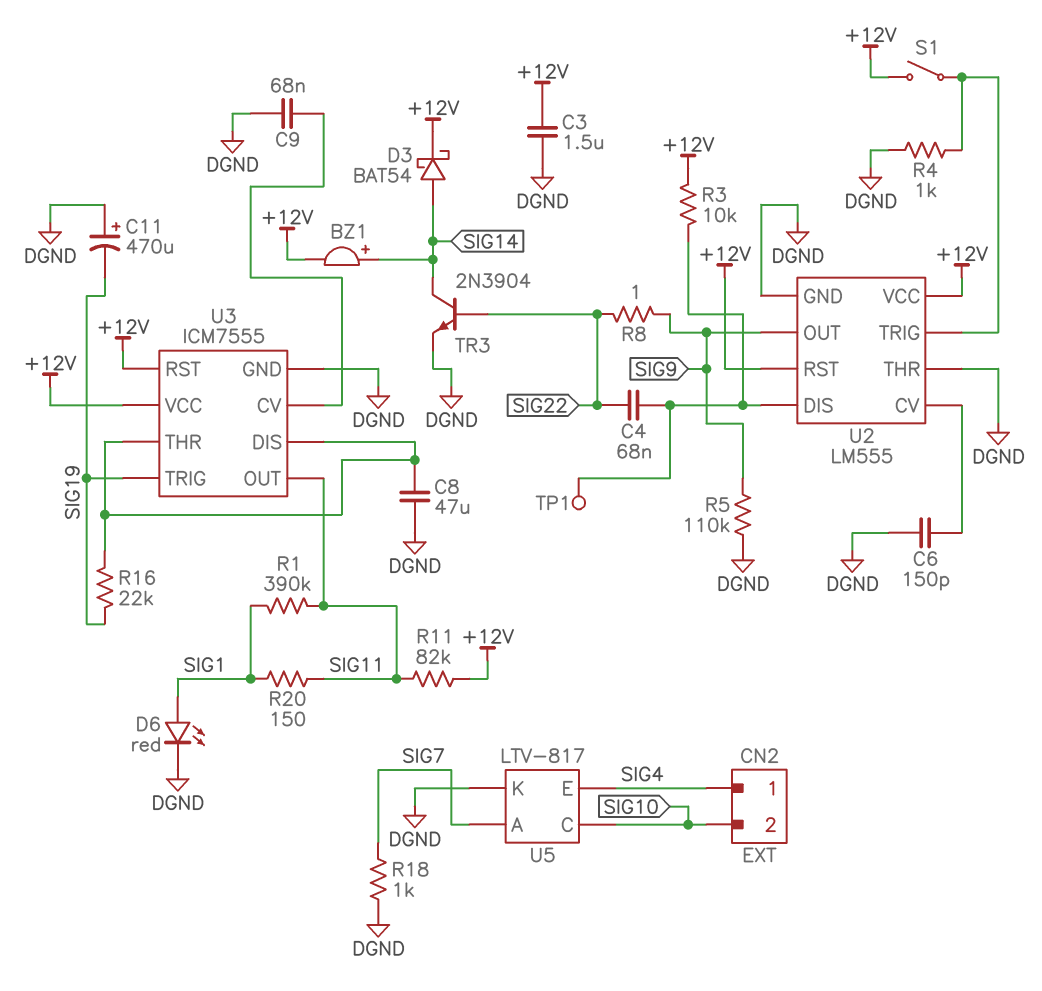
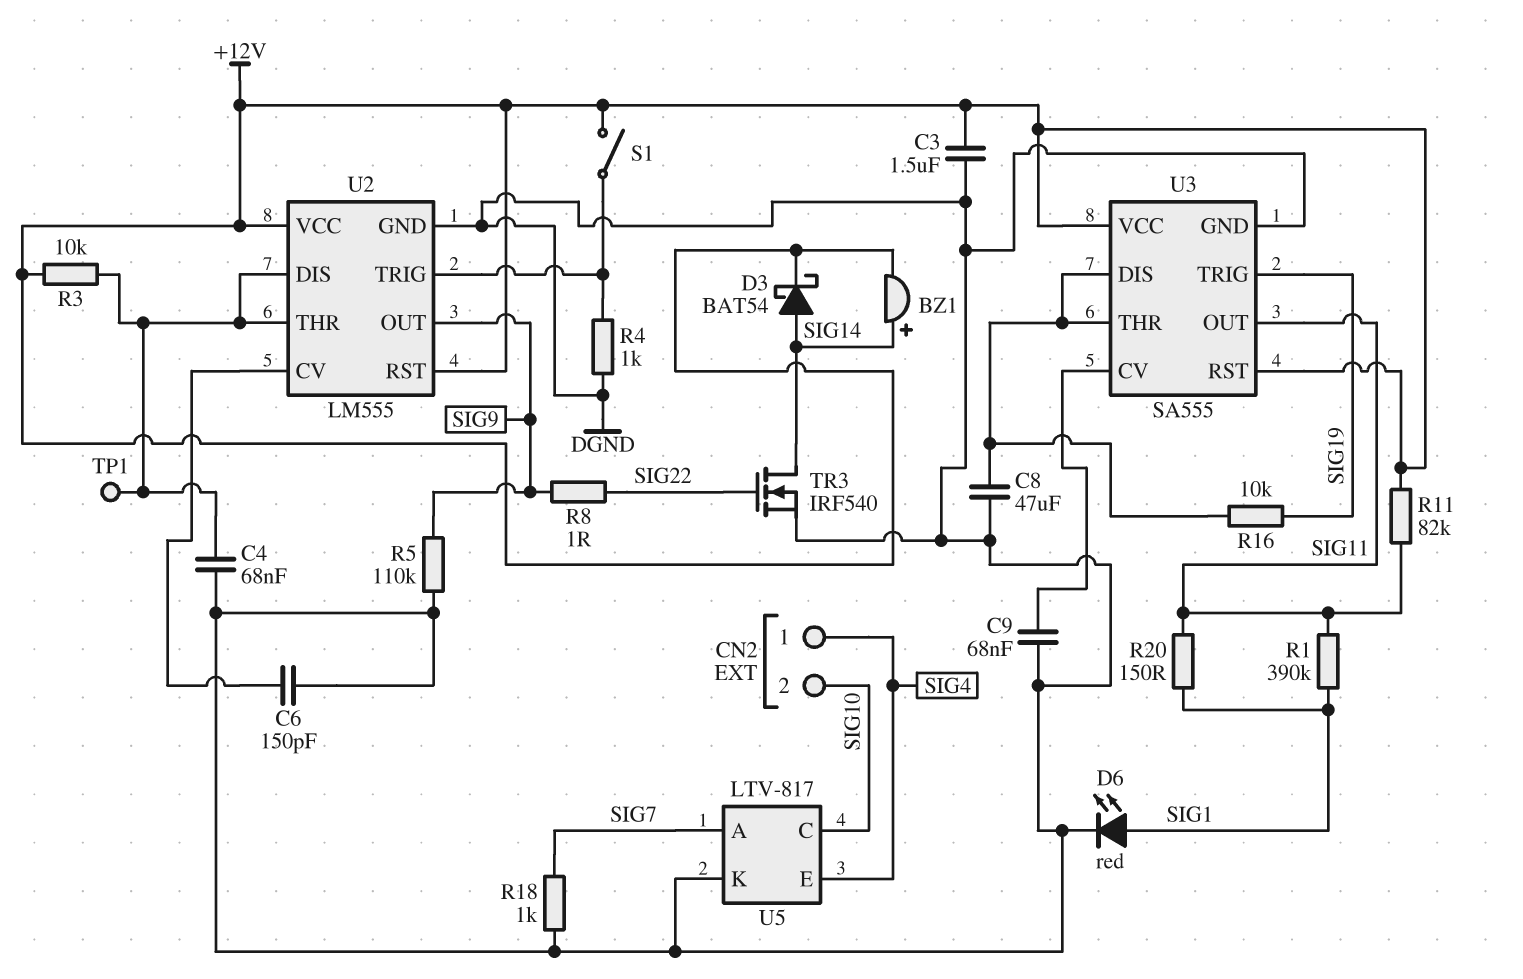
C4: 68nF (SIG22, U2/DIS) -> 68nF (DGND, U2/DIS)
C11: 470uF (plus DGND, minus SIG19) -> none
R16: 22k (SIG19, U3/DIS) -> 10k (SIG19, U3/DIS)
TR3: NPN 2N3904 (B SIG22, C SIG14, E DGND) -> NMOS IRF540 (G SIG22, D SIG14, S DGND)
U2 pin THR: DGND -> U2/DIS
U3: ICM7555 -> SA555

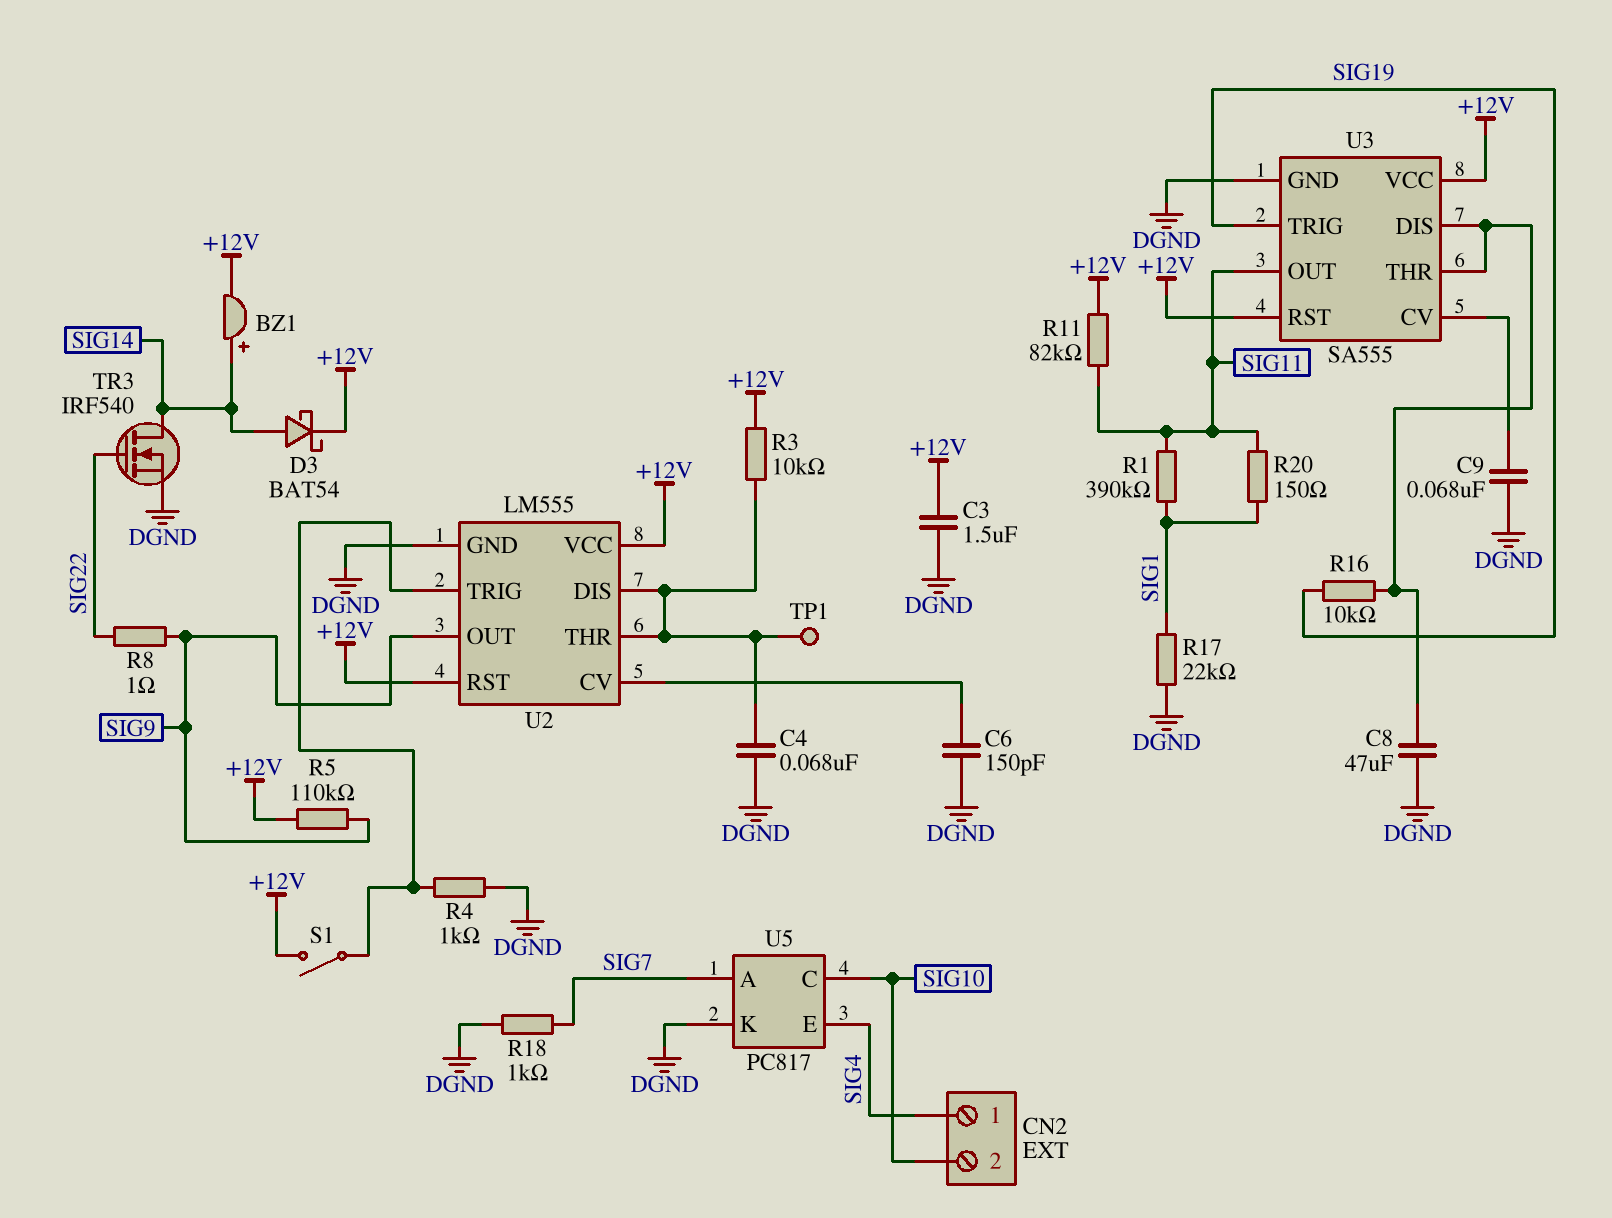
D6: LED red (A SIG1, K DGND) -> none
R5: 110k (DGND, SIG9) -> 110k (+12V, SIG9)
R17: none -> 22k (DGND, SIG1)
U5: LTV-817 -> PC817

